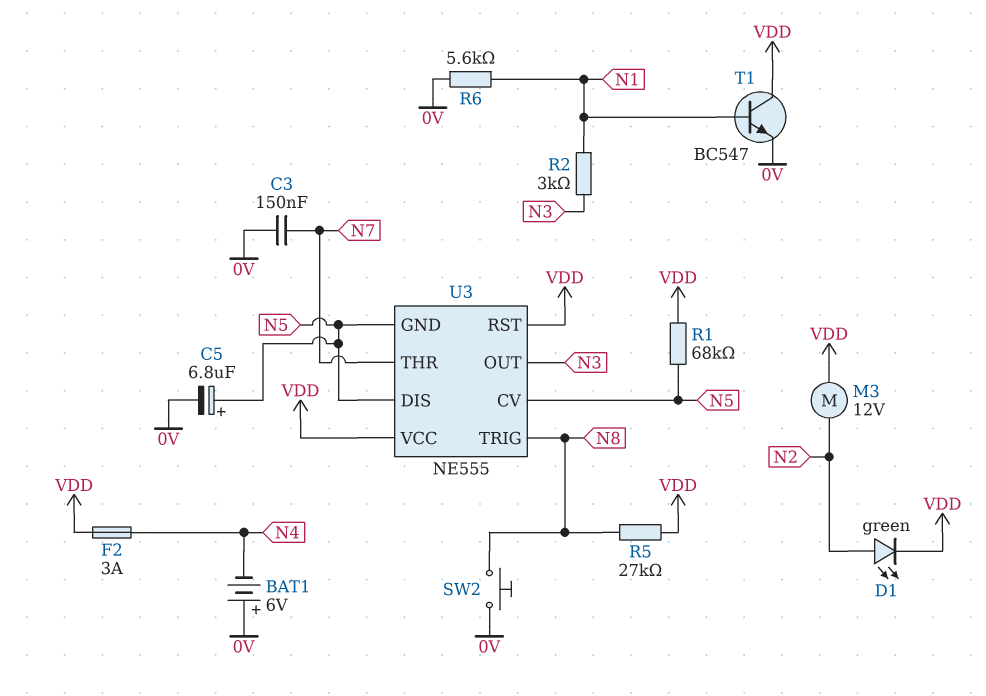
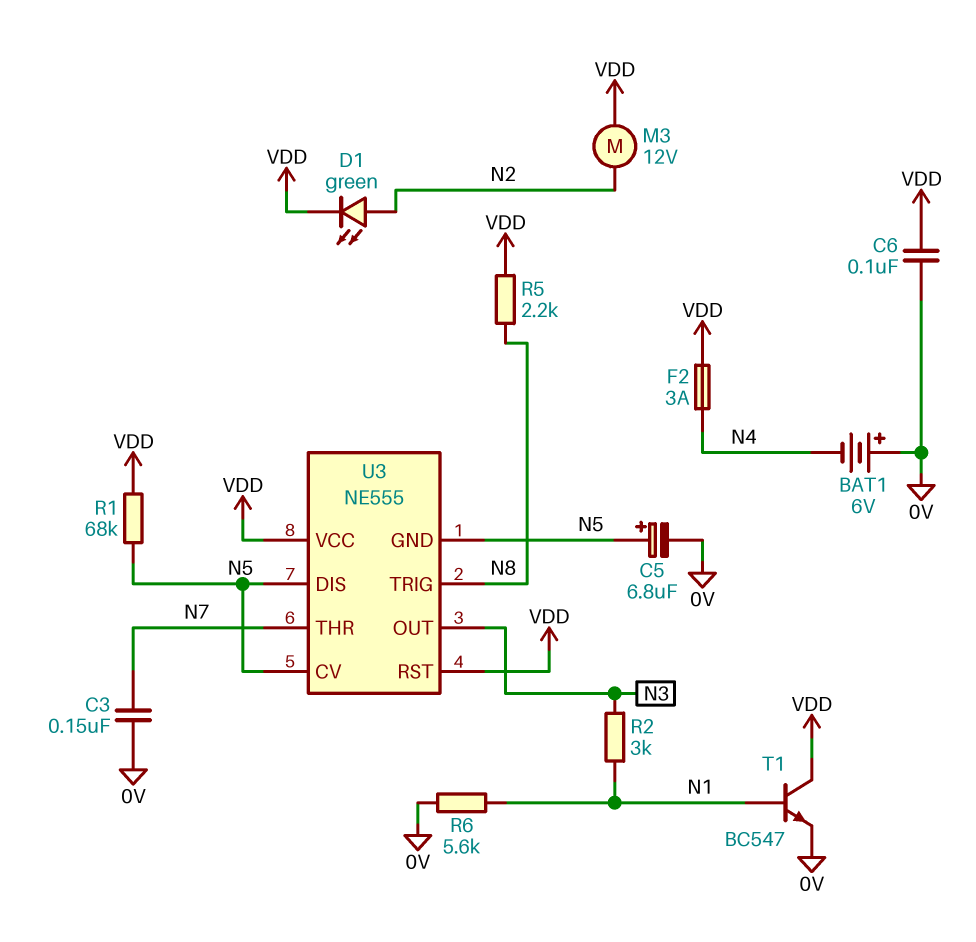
C6: none -> 100nF (0V, VDD)
R5: 27k (N8, VDD) -> 2.2k (N8, VDD)
SW2: button (0V, N8) -> none

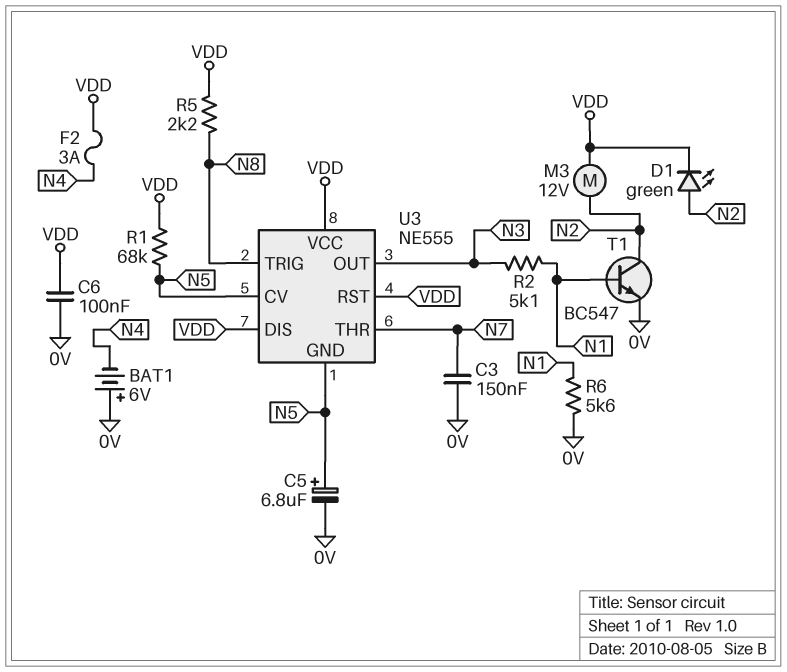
R2: 3k (N1, N3) -> 5.1k (N1, N3)
T1: NPN BC547 (B N1, C VDD, E 0V) -> NPN BC547 (B N1, C N2, E 0V)
U3 pin DIS: N5 -> VDD

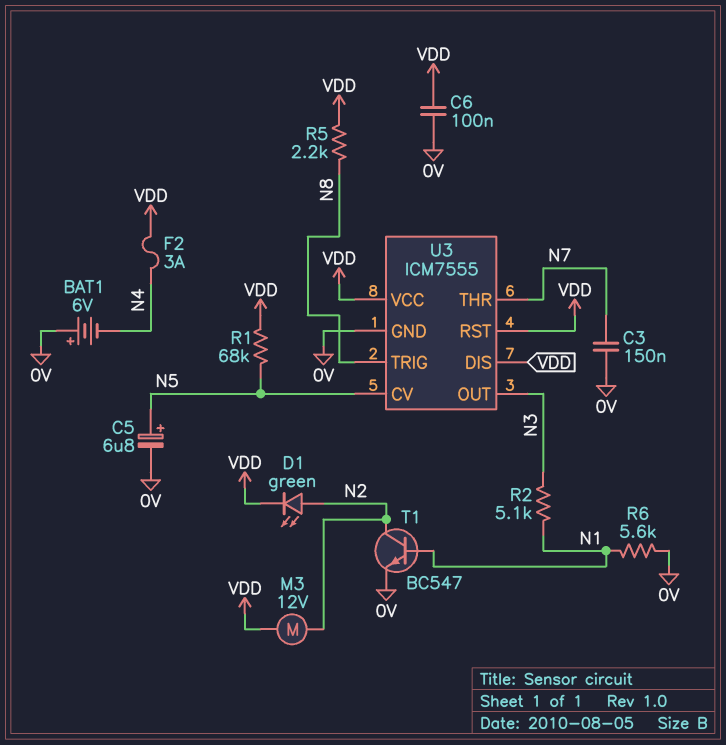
U3: NE555 -> ICM7555
U3 pin GND: N5 -> 0V

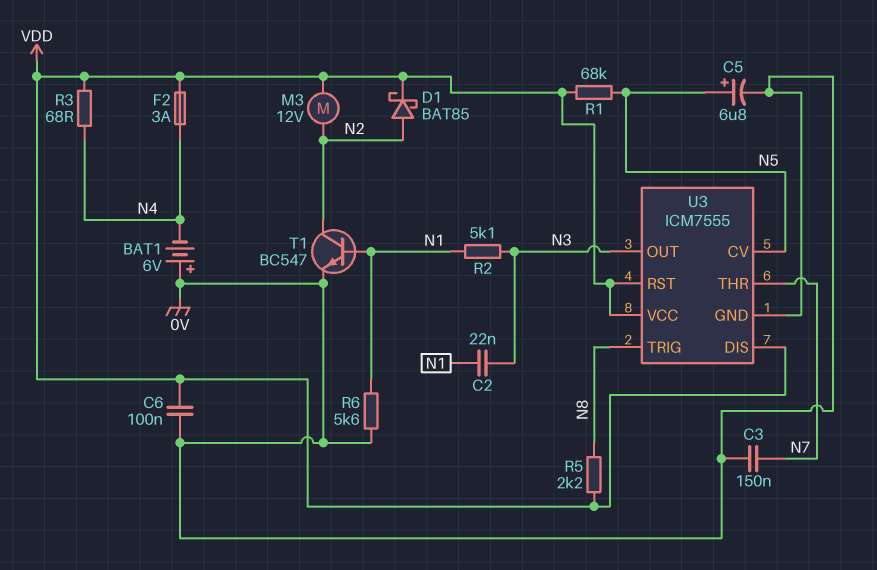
C2: none -> 22nF (N1, N3)
D1: LED green (A N2, K VDD) -> schottky BAT85 (A N2, K VDD)
R3: none -> 68 (N4, VDD)

